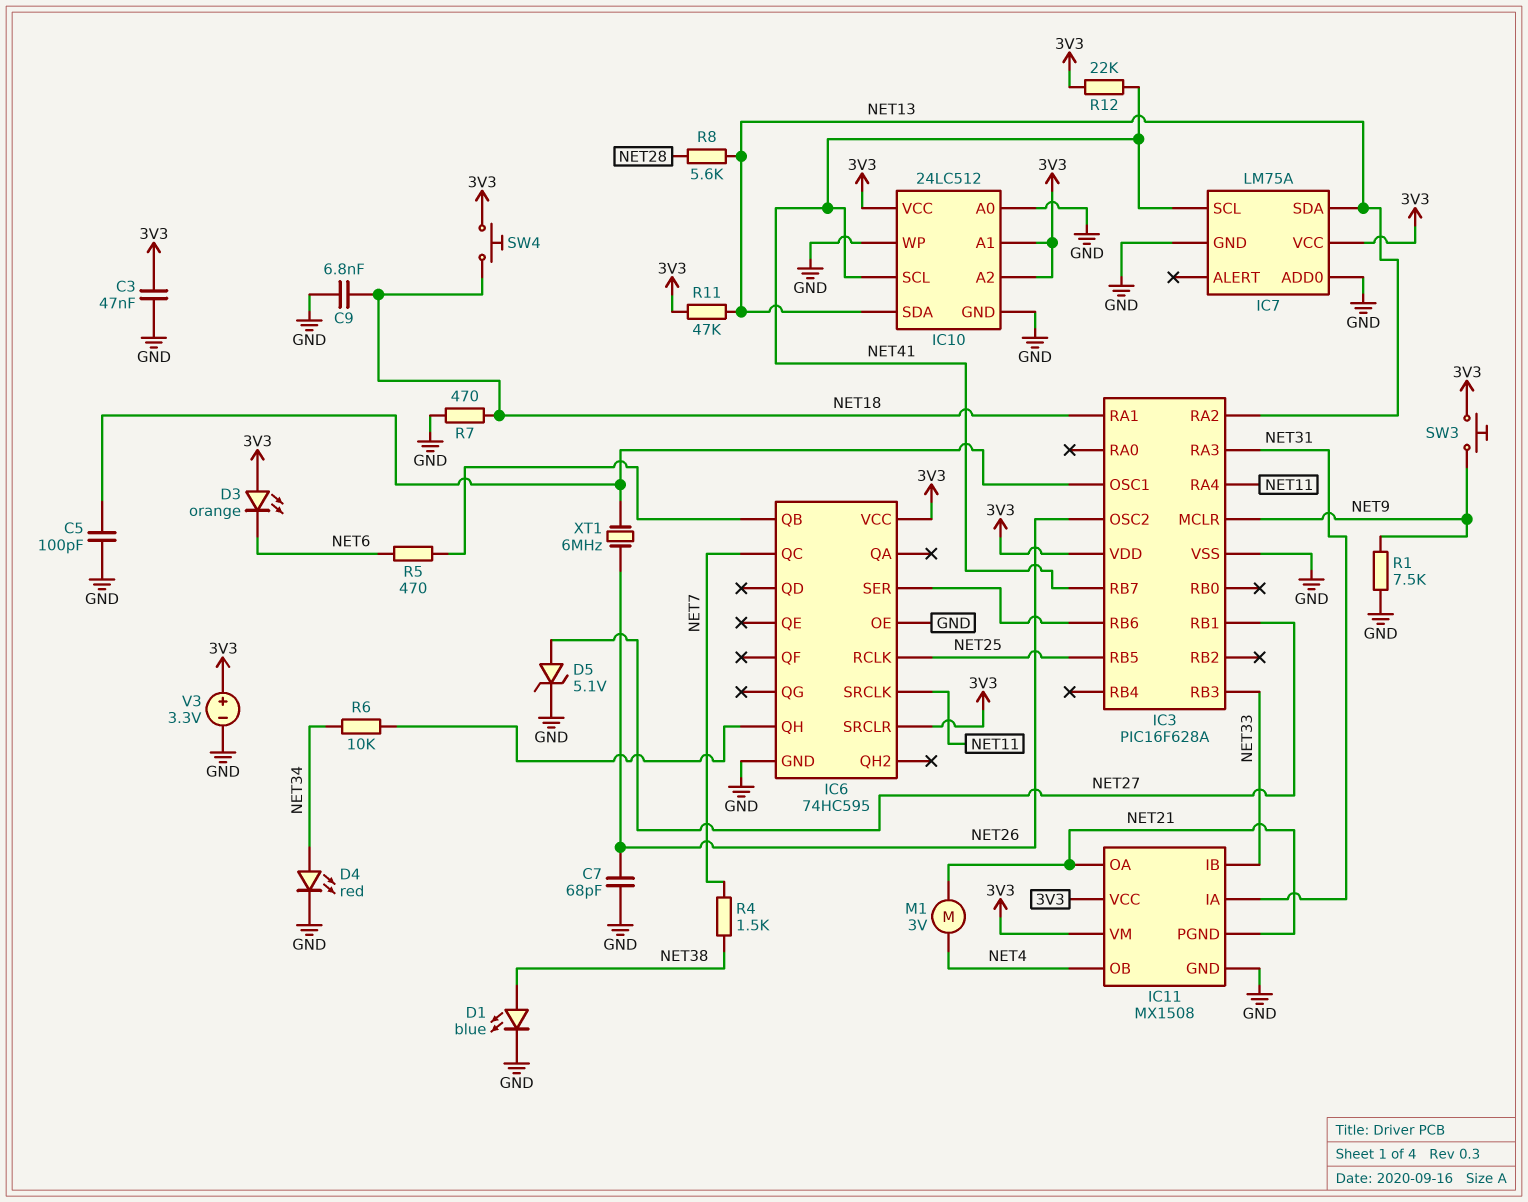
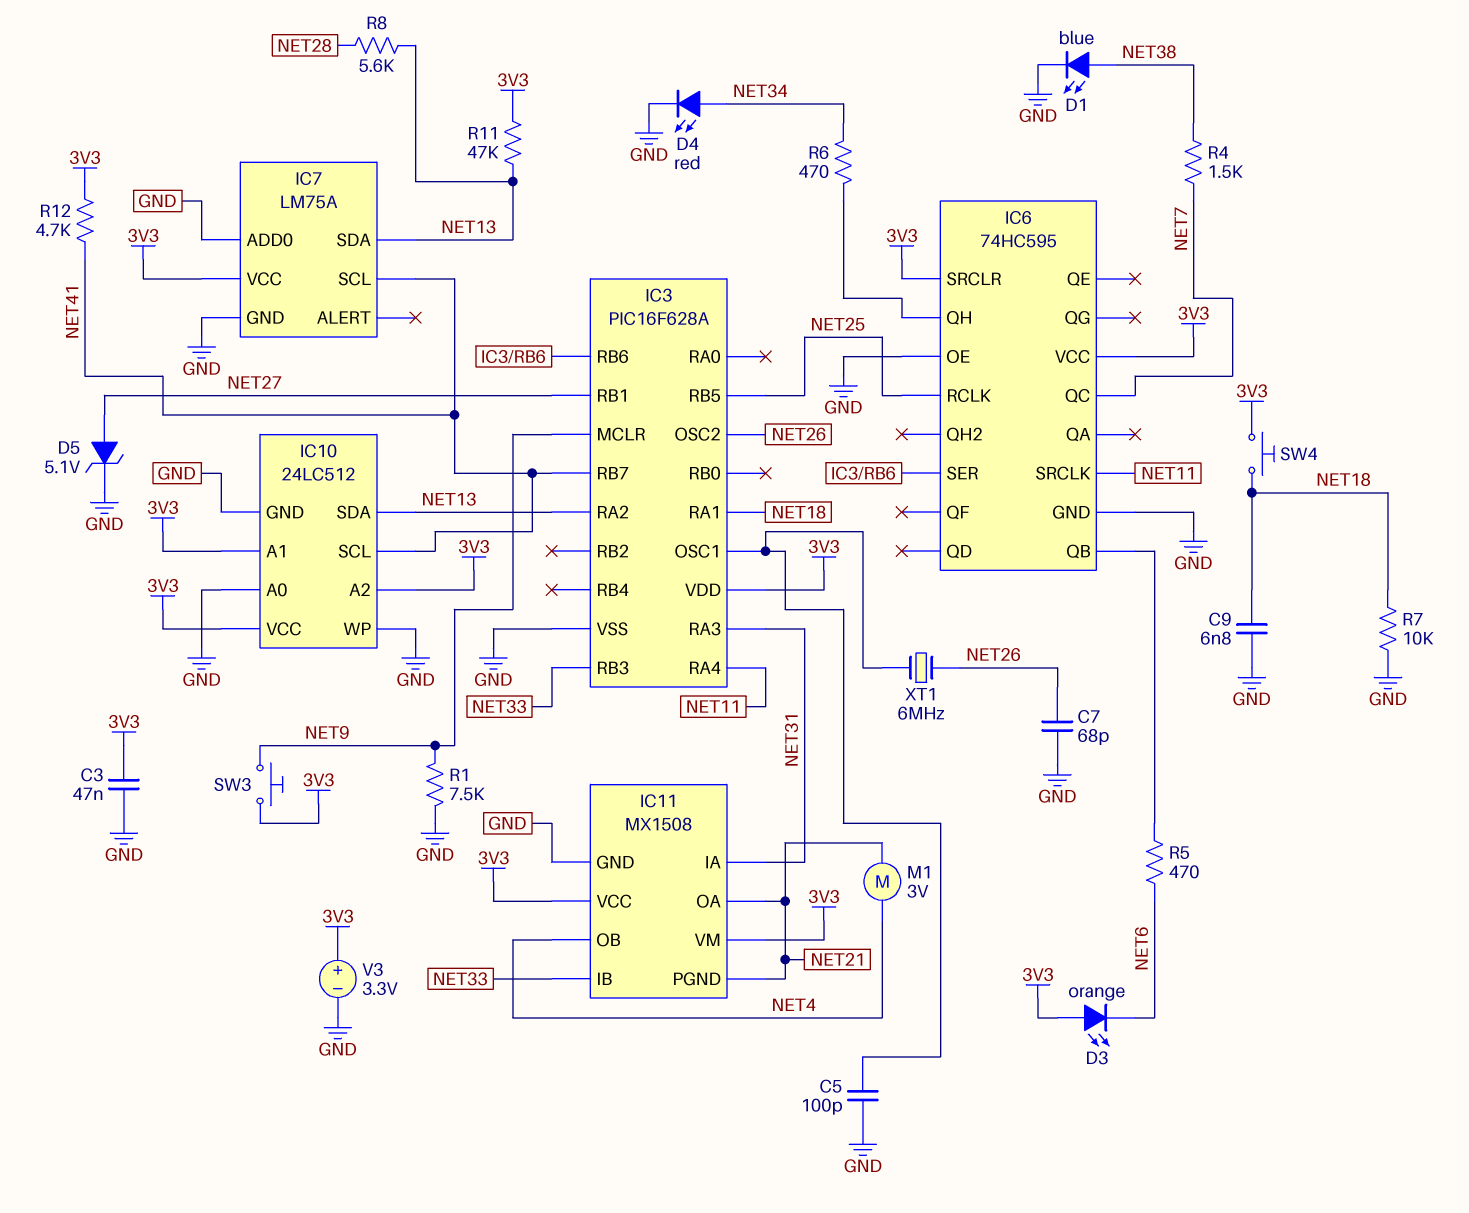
R6: 10k (IC6/QH, NET34) -> 470 (IC6/QH, NET34)
R7: 470 (GND, NET18) -> 10k (GND, NET18)
R12: 22k (3V3, NET41) -> 4.7k (3V3, NET41)

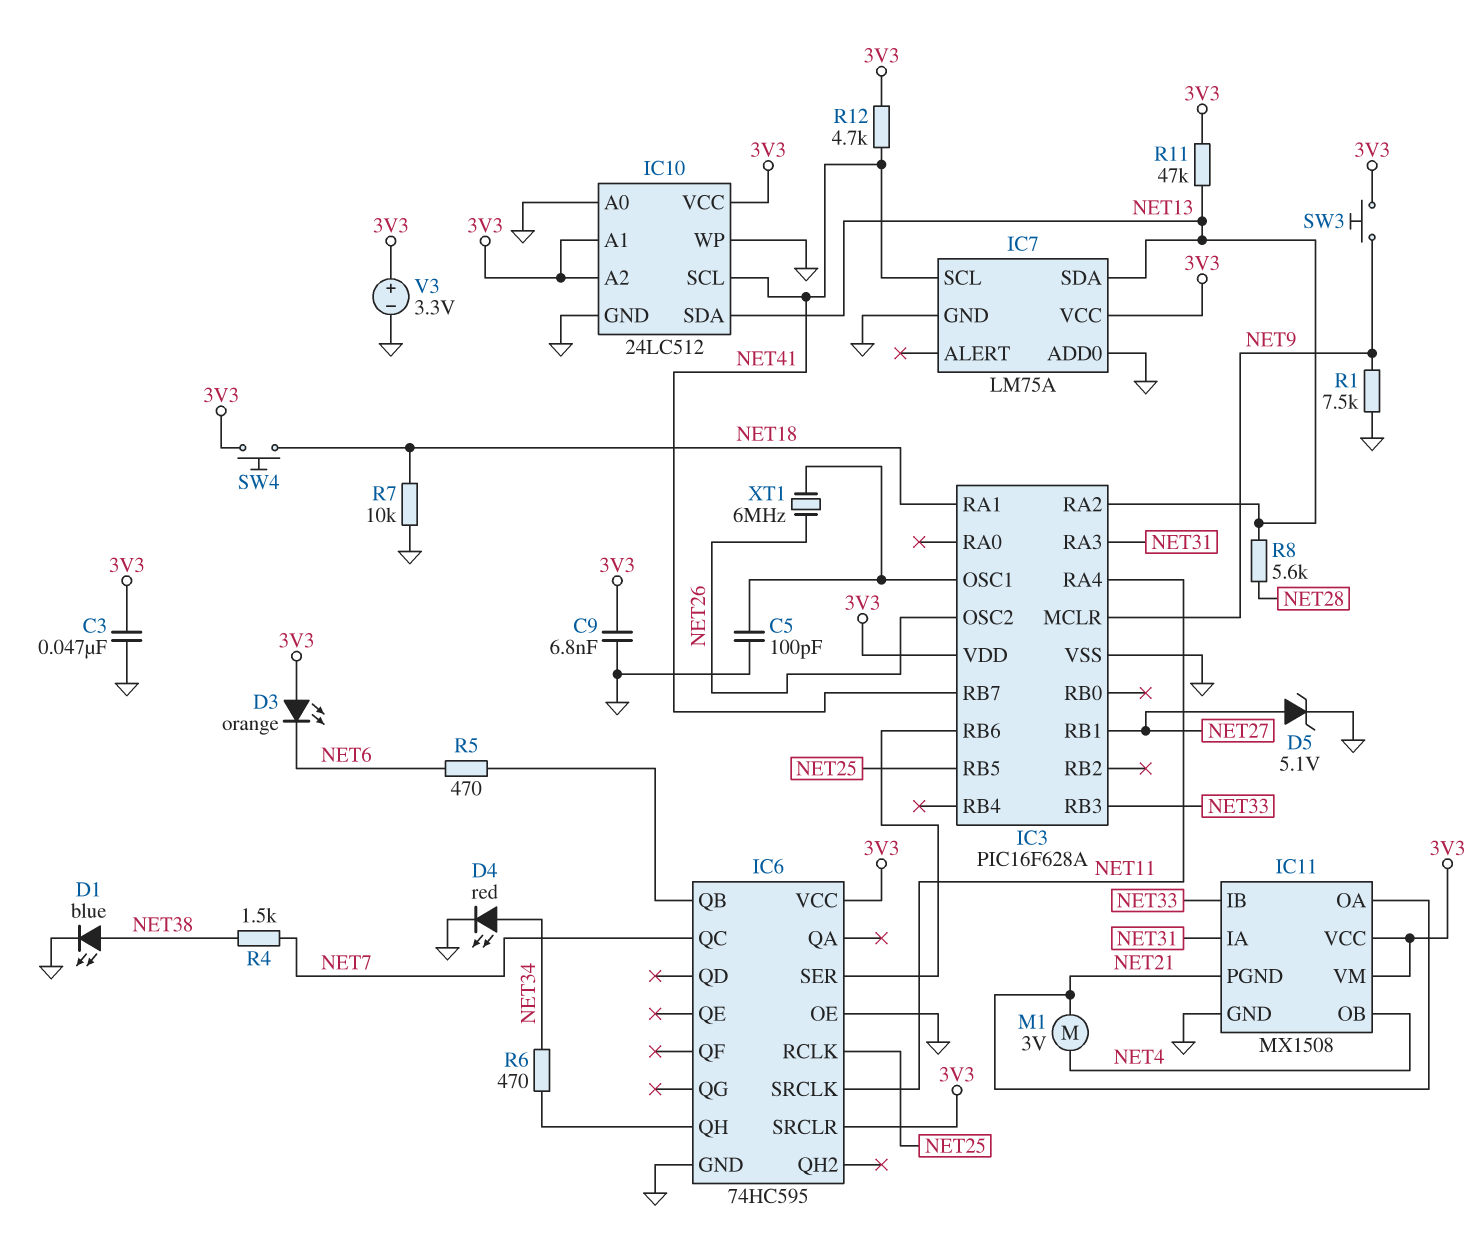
C7: 68pF (GND, NET26) -> none
C9: 6.8nF (GND, NET18) -> 6.8nF (3V3, GND)

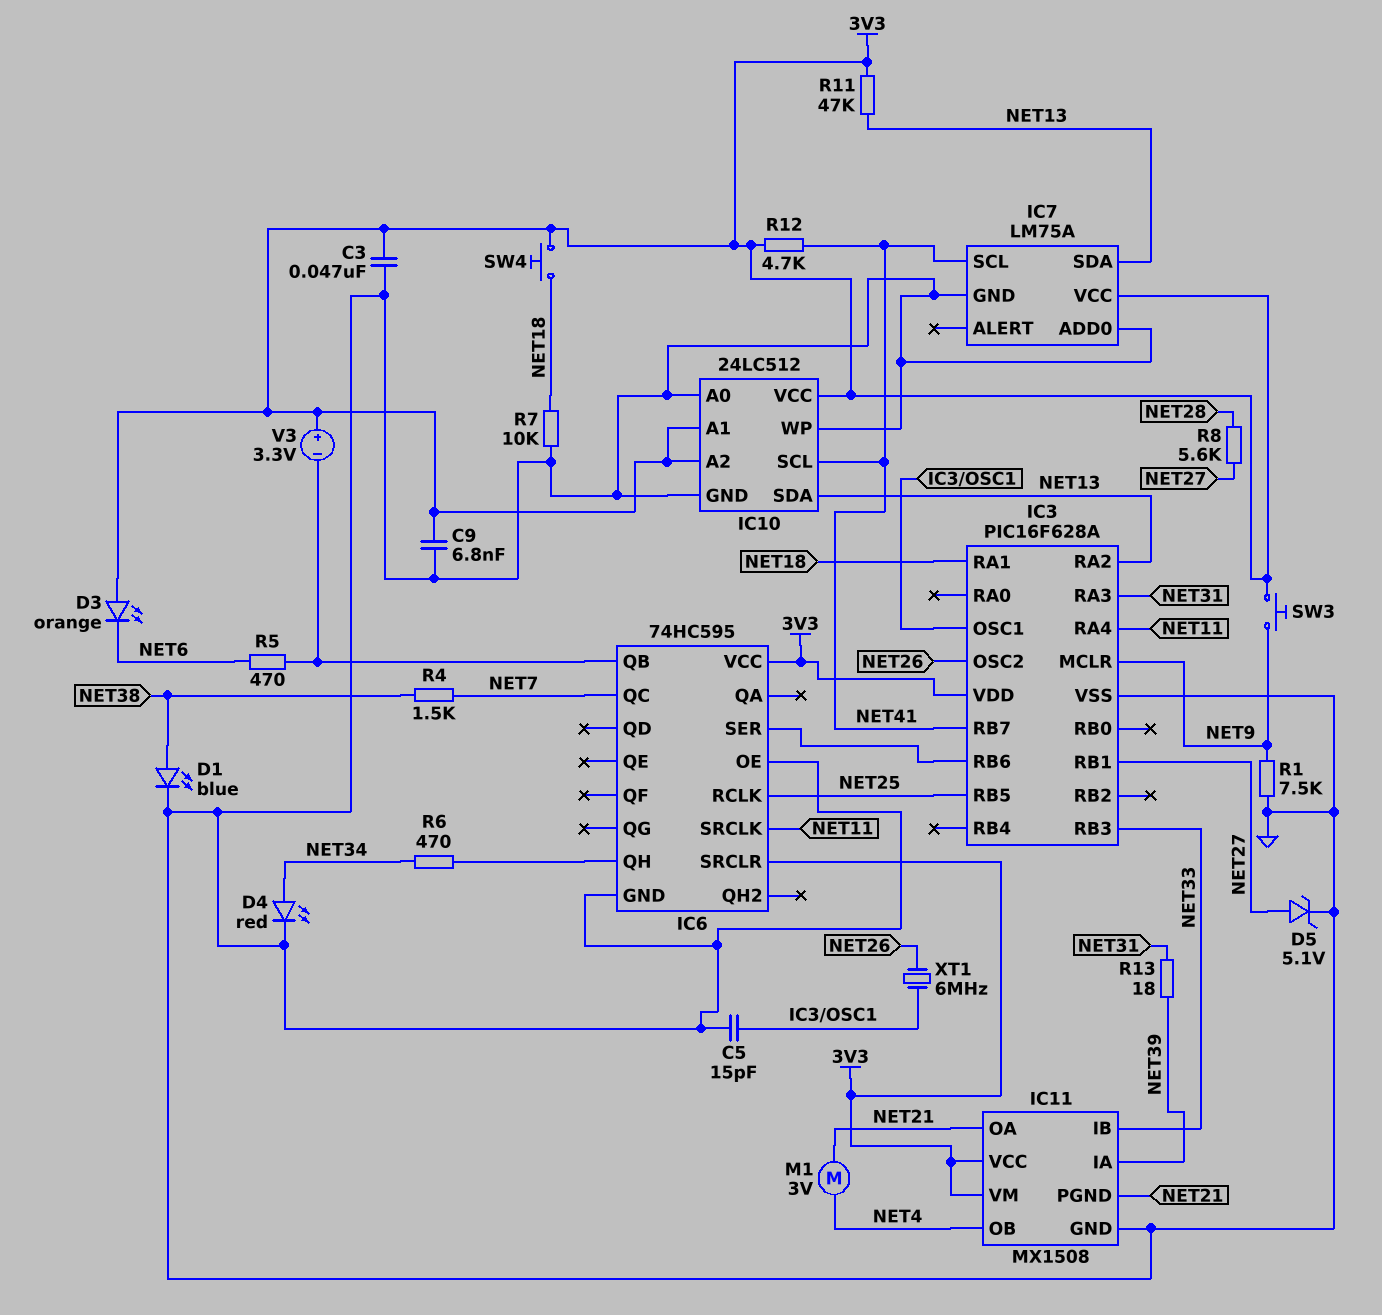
C5: 100pF (GND, IC3/OSC1) -> 15pF (GND, IC3/OSC1)
IC11 pin IA: NET31 -> NET39
R8: 5.6k (NET13, NET28) -> 5.6k (NET27, NET28)
R13: none -> 18 (NET31, NET39)
V3: 3.3V (plus 3V3, minus GND) -> 3.3V (plus 3V3, minus IC6/QB)

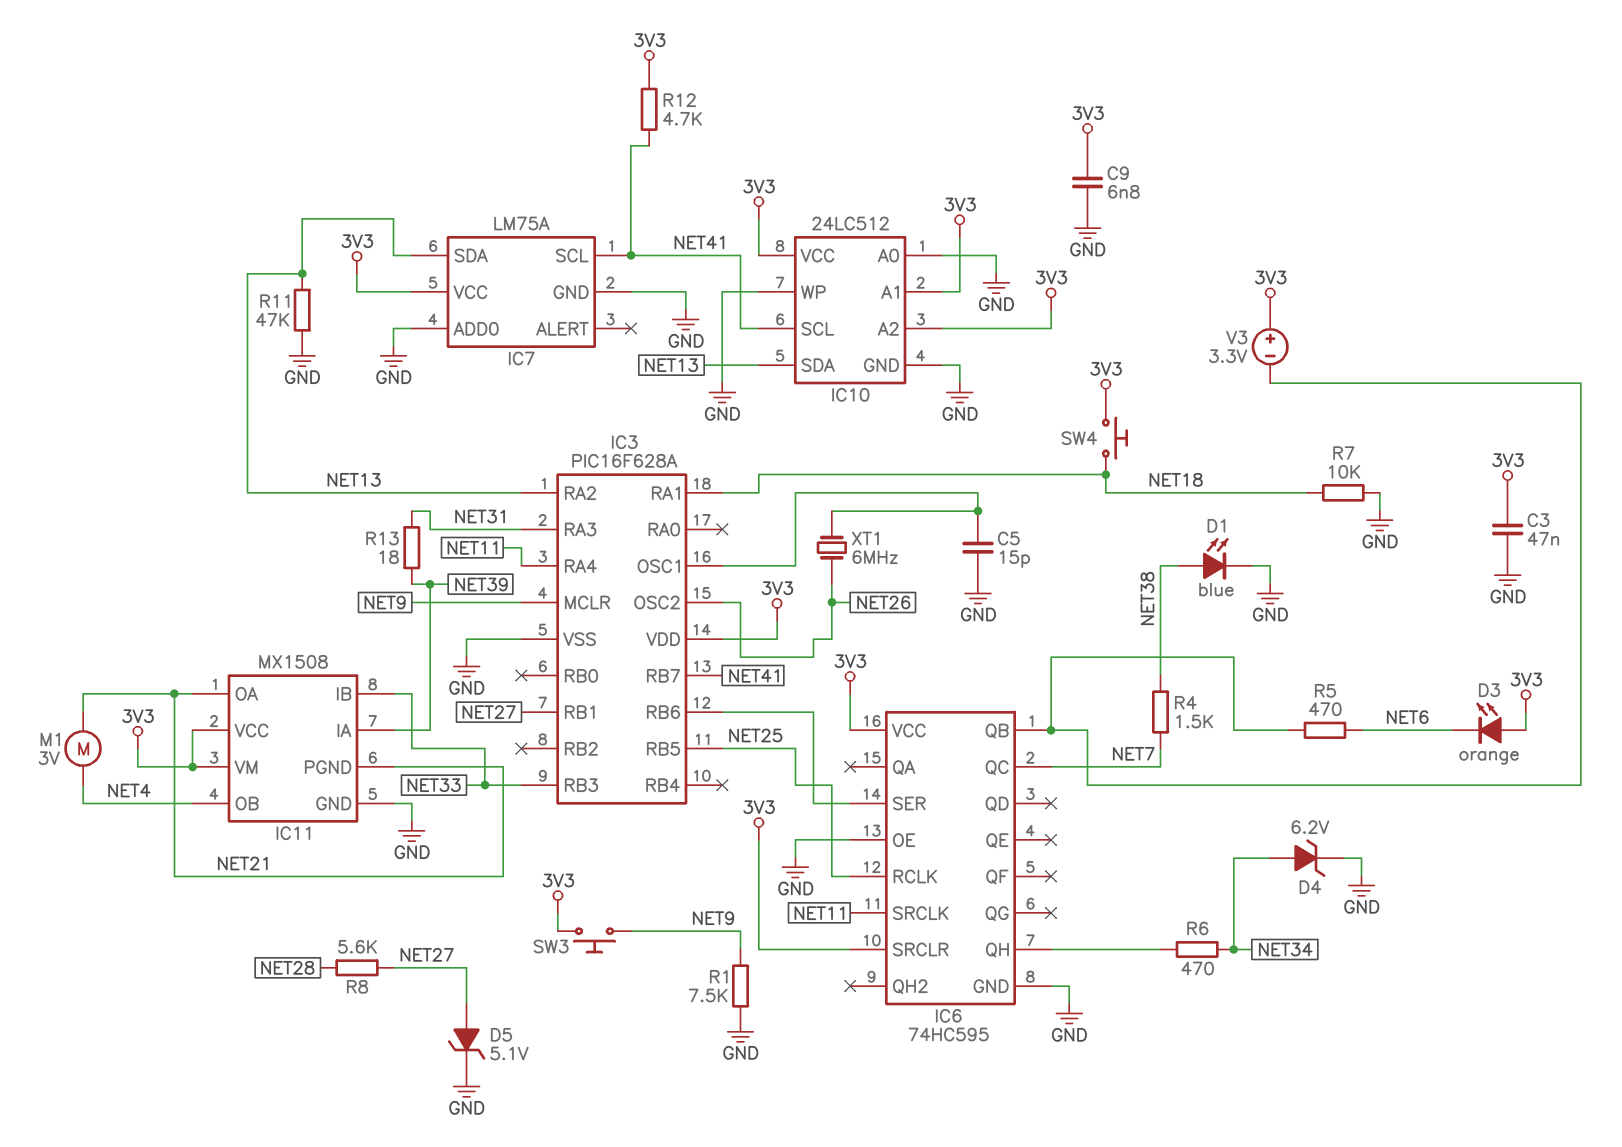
D4: LED red (A NET34, K GND) -> zener 6.2V (A NET34, K GND)
R11: 47k (3V3, NET13) -> 47k (GND, NET13)

